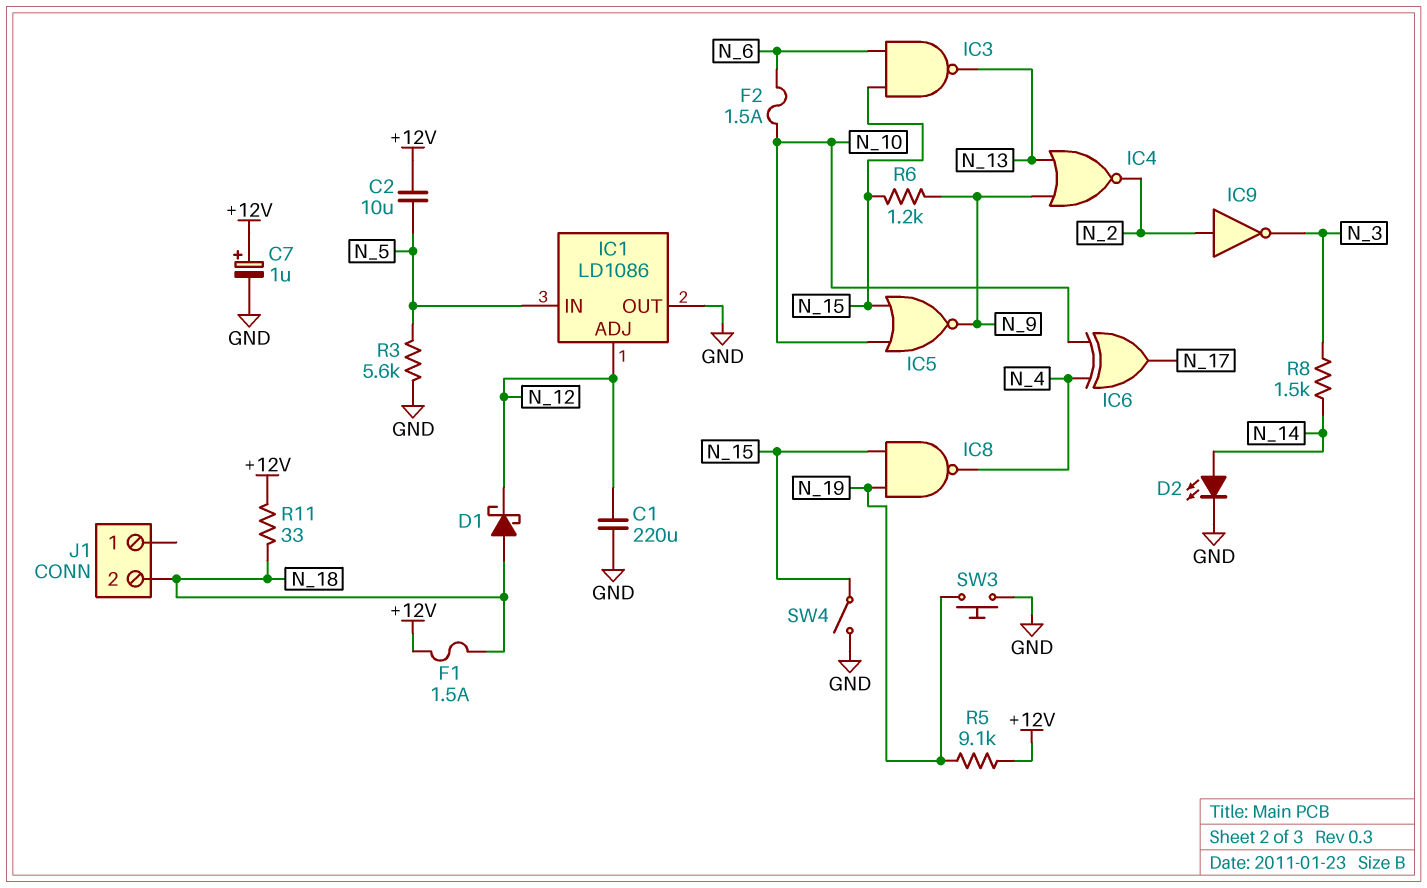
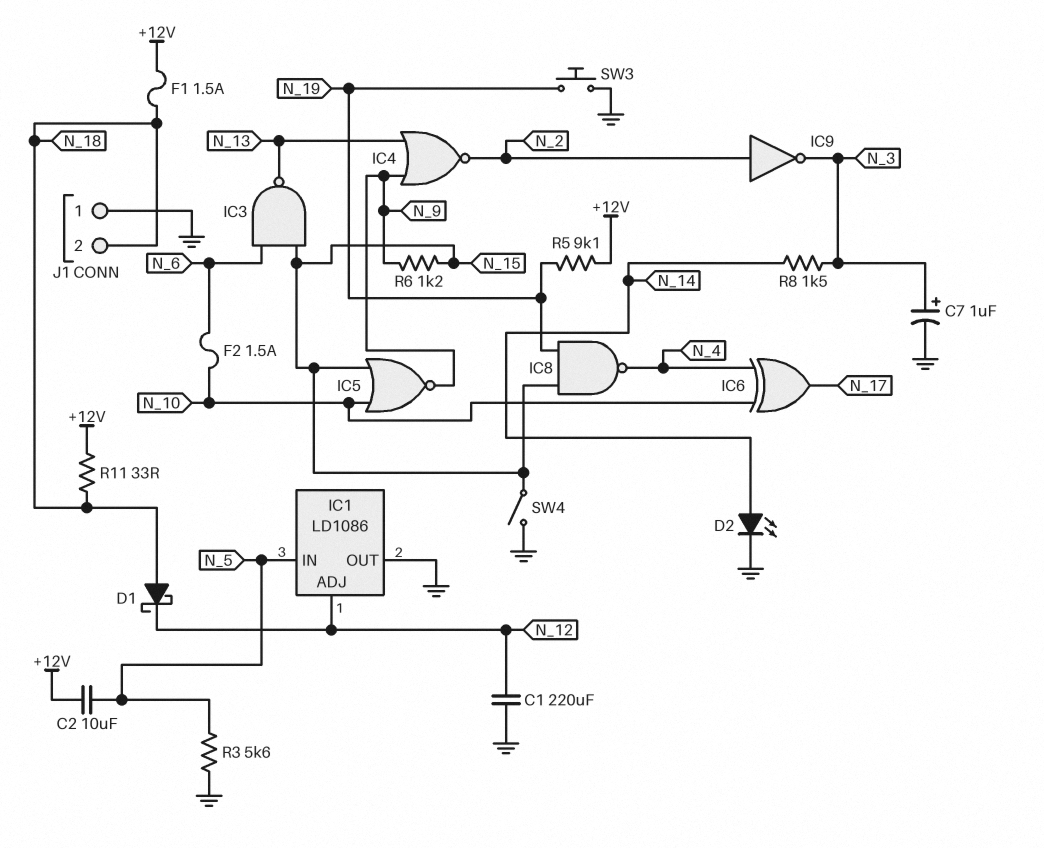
C7: 1uF (plus +12V, minus GND) -> 1uF (plus N_3, minus GND)
J1 pin 1: none -> GND

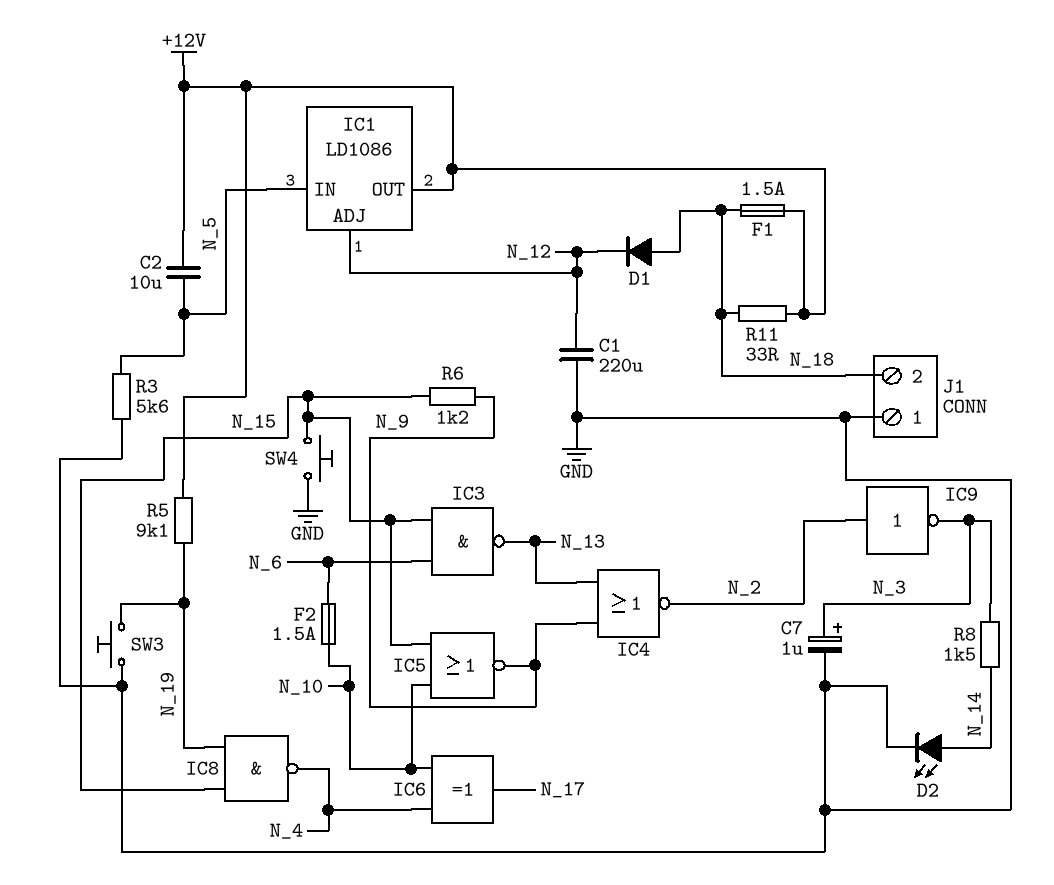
D1: schottky (A N_18, K N_12) -> diode (A N_18, K N_12)
IC1 pin OUT: GND -> +12V
SW4: switch (GND, N_15) -> button (GND, N_15)

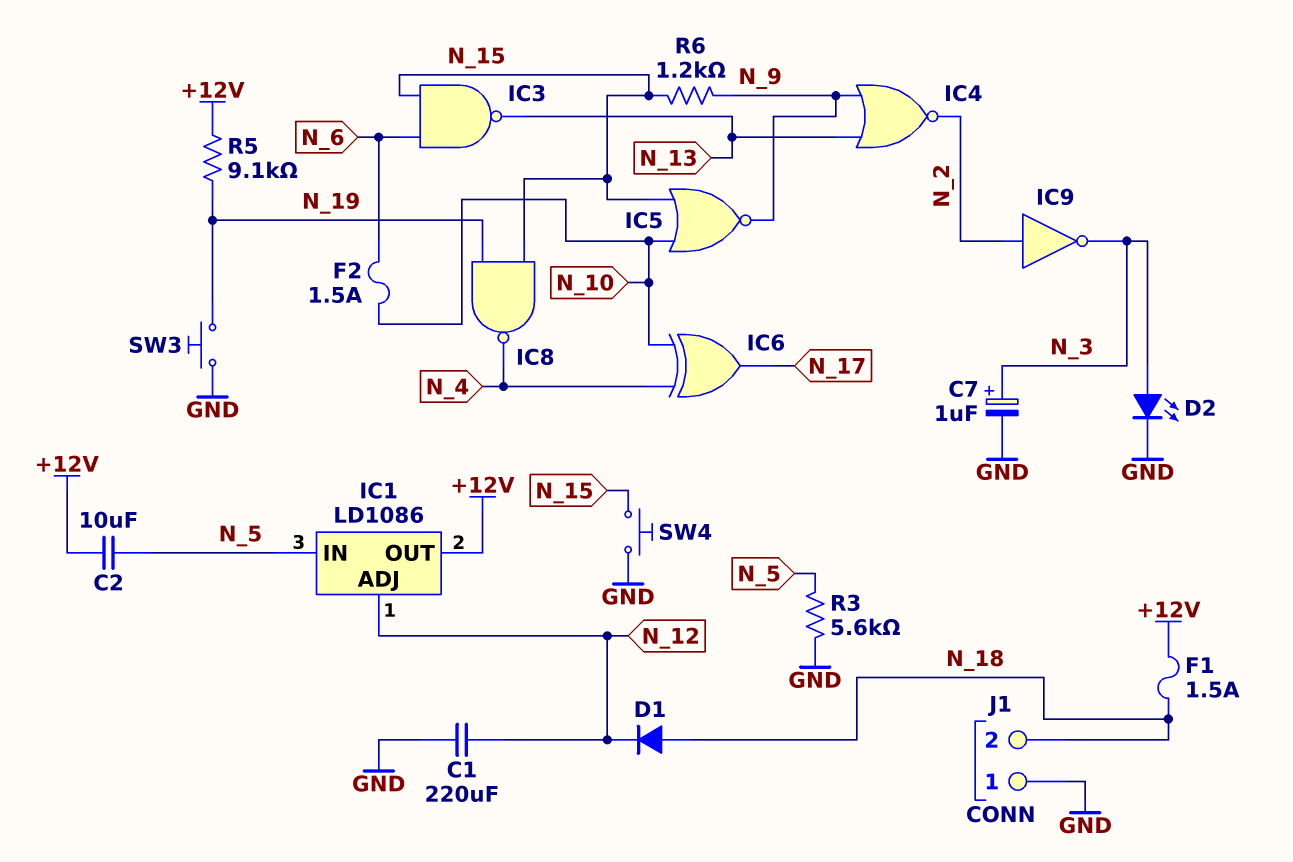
D2: LED (A N_14, K GND) -> LED (A N_3, K GND)
R8: 1.5k (N_3, N_14) -> none
R11: 33 (+12V, N_18) -> none

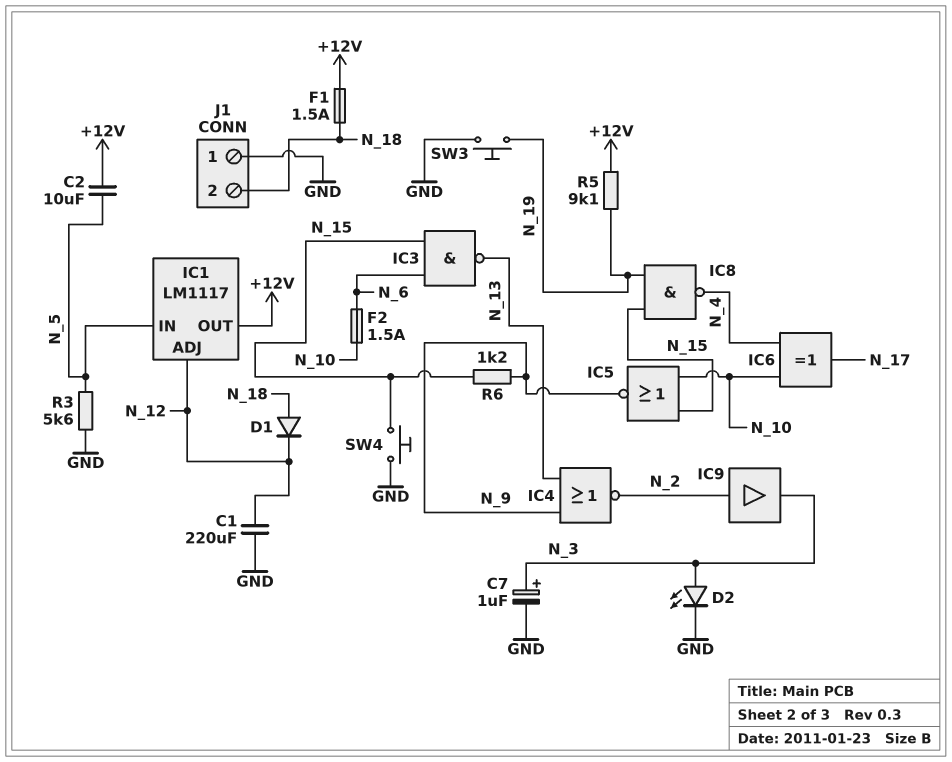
IC1: LD1086 -> LM1117
IC9: NOT (in N_2, out N_3) -> buffer (in N_2, out N_3)

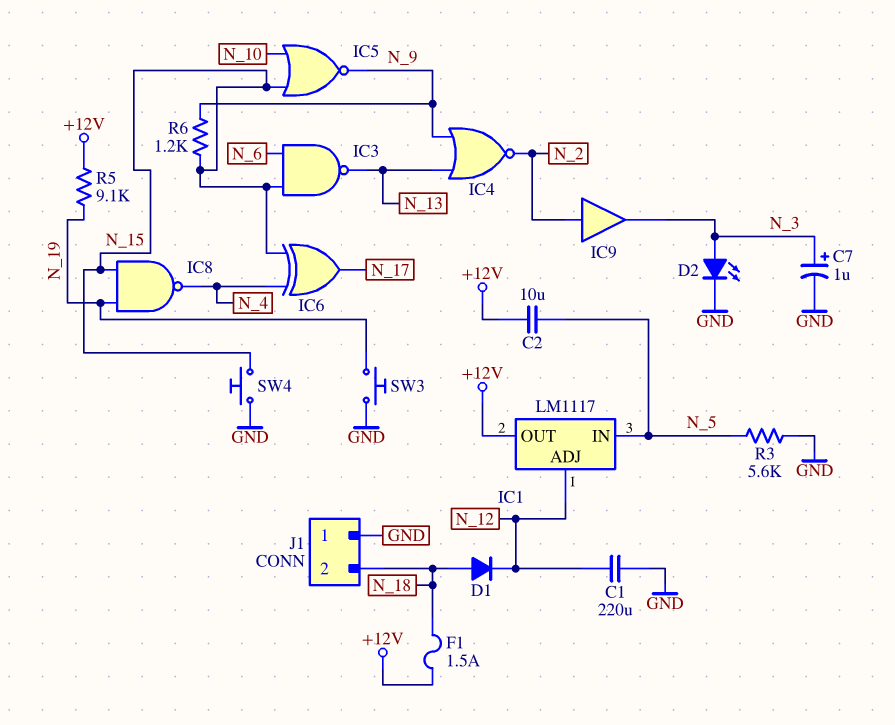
F2: 1.5A (N_6, N_10) -> none
IC6: XOR (in N_4, in N_10, out N_17) -> XOR (in N_4, in N_15, out N_17)

